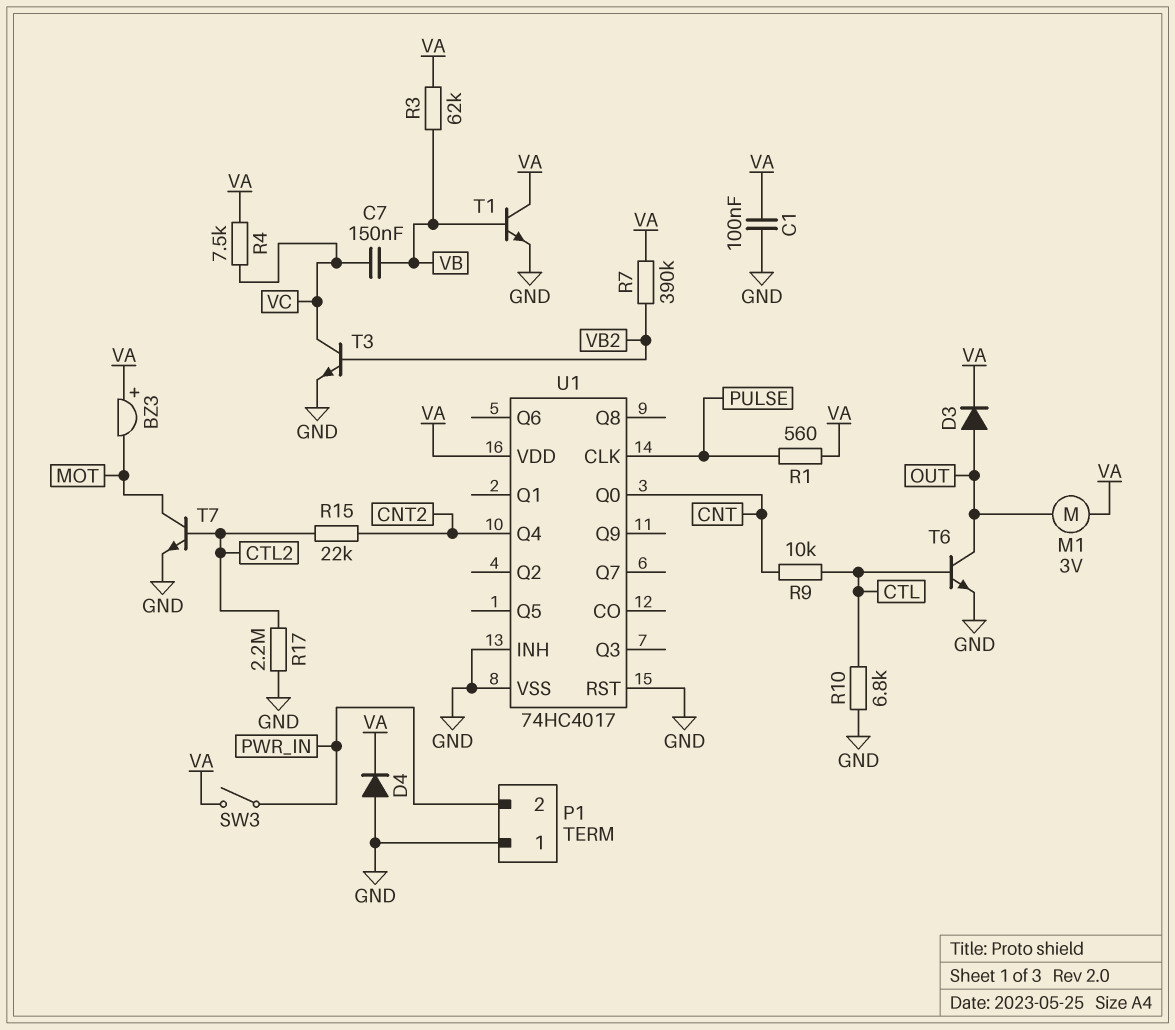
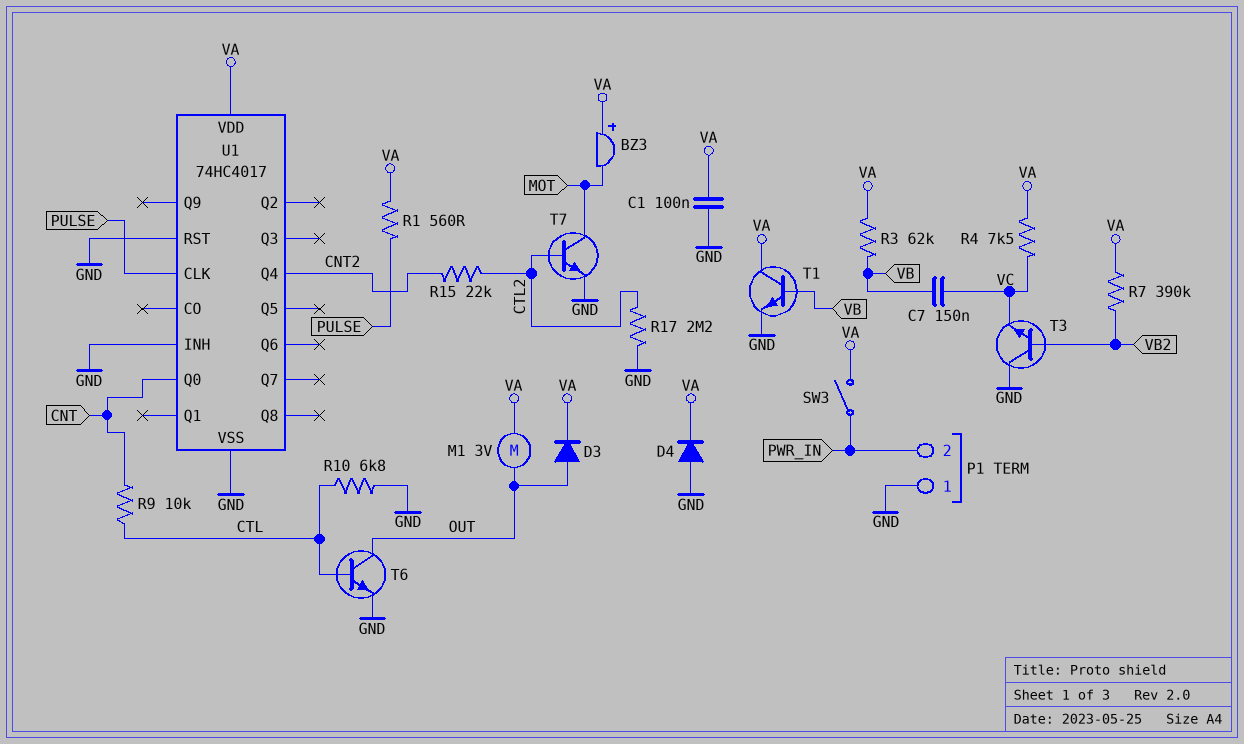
T3: NPN (B VB2, C VC, E GND) -> NPN (B VB2, C GND, E VC)

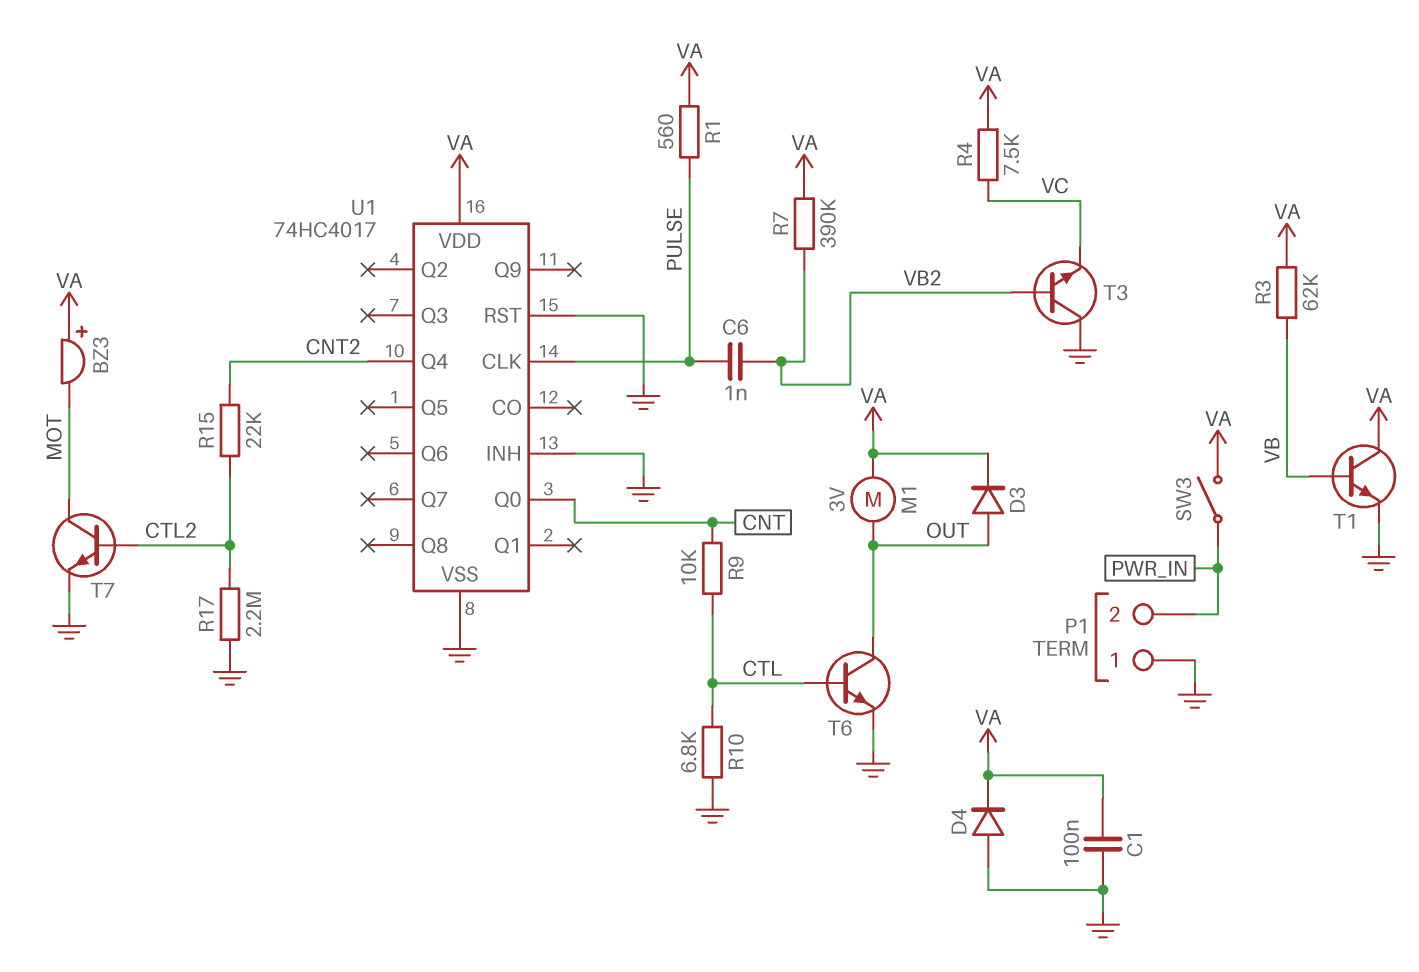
C6: none -> 1nF (PULSE, VB2)
C7: 150nF (VB, VC) -> none

